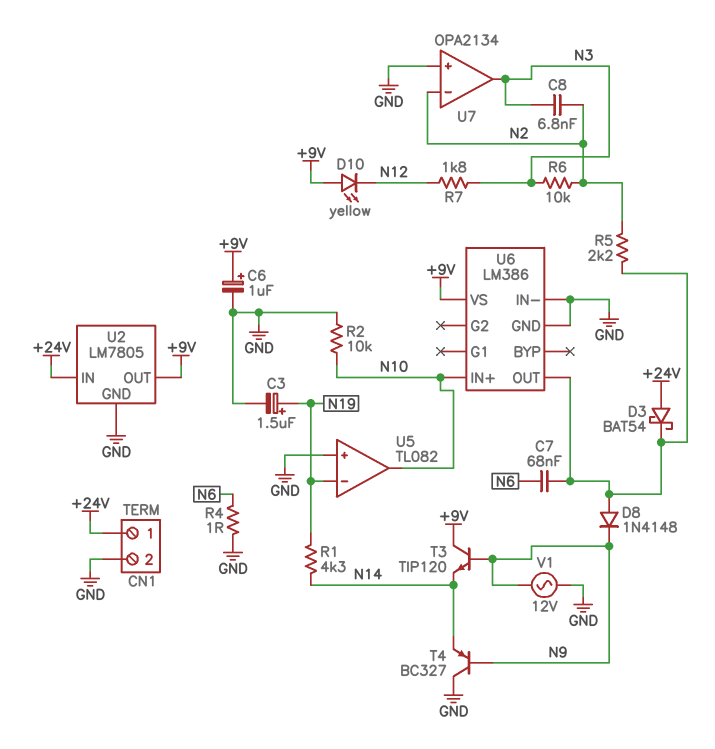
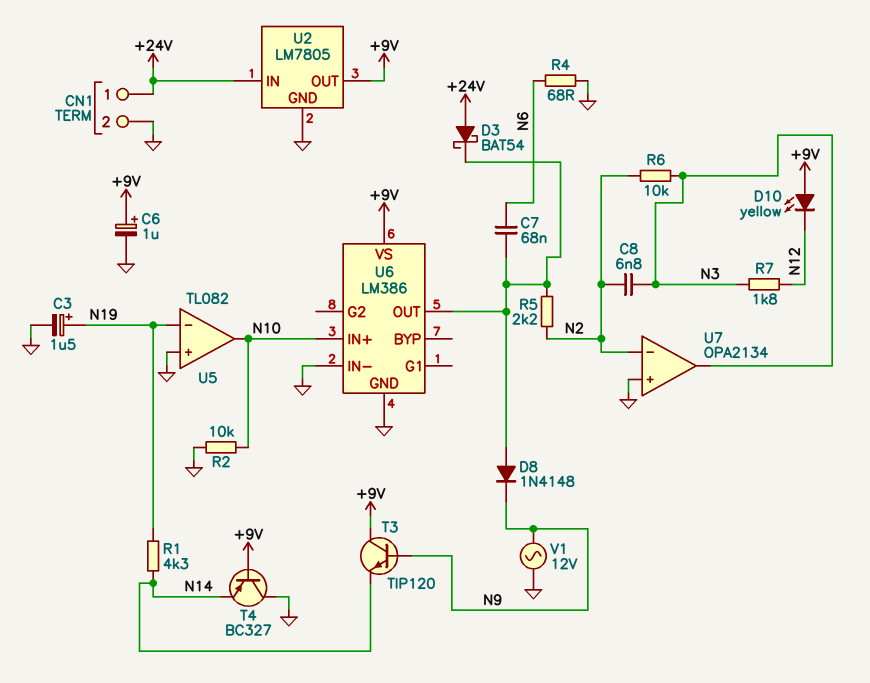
R4: 1 (GND, N6) -> 68 (GND, N6)
T4: PNP BC327 (B N9, C GND, E N14) -> PNP BC327 (B +9V, C GND, E N14)

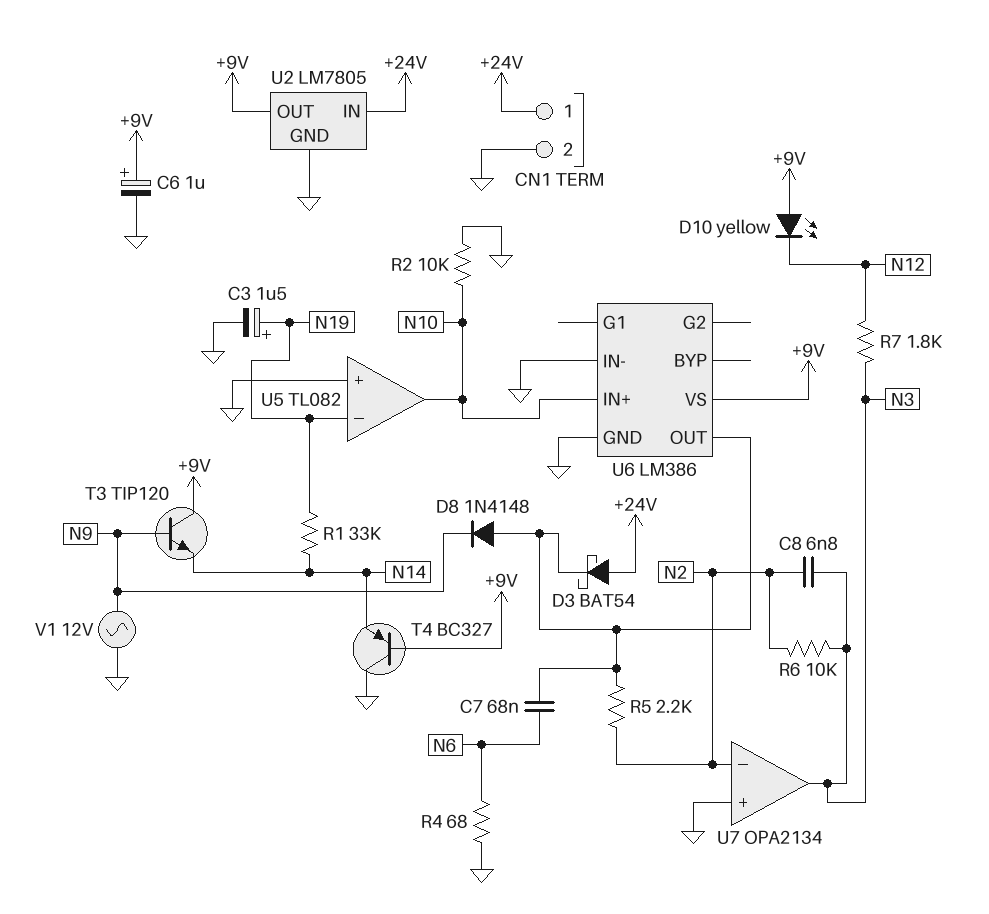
R1: 4.3k (N14, N19) -> 33k (N14, N19)

